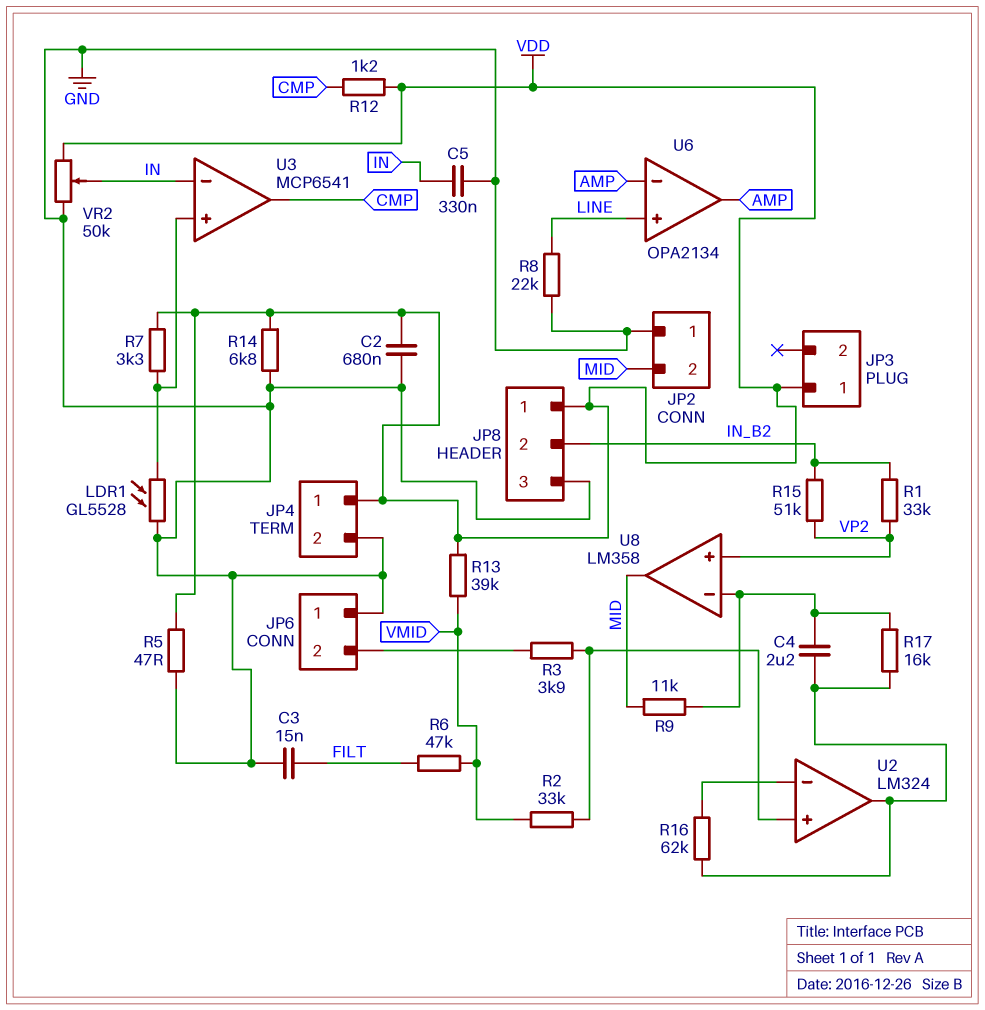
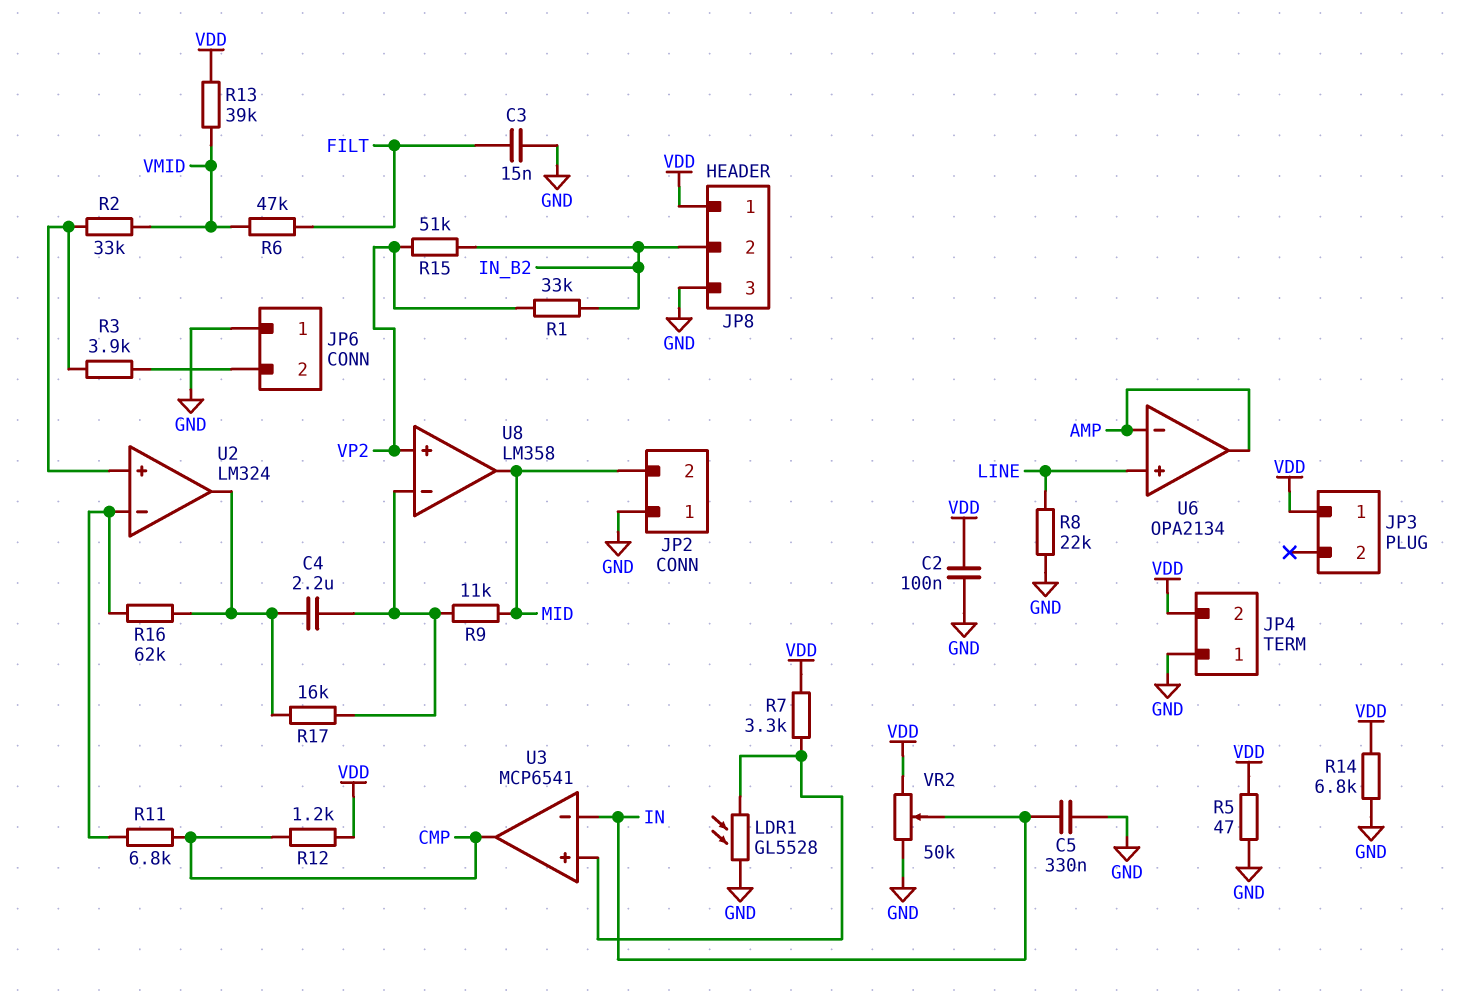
C2: 680nF (GND, VDD) -> 100nF (GND, VDD)
JP4 pin 1: VDD -> GND
JP4 pin 2: GND -> VDD
R11: none -> 6.8k (CMP, U2/in-)

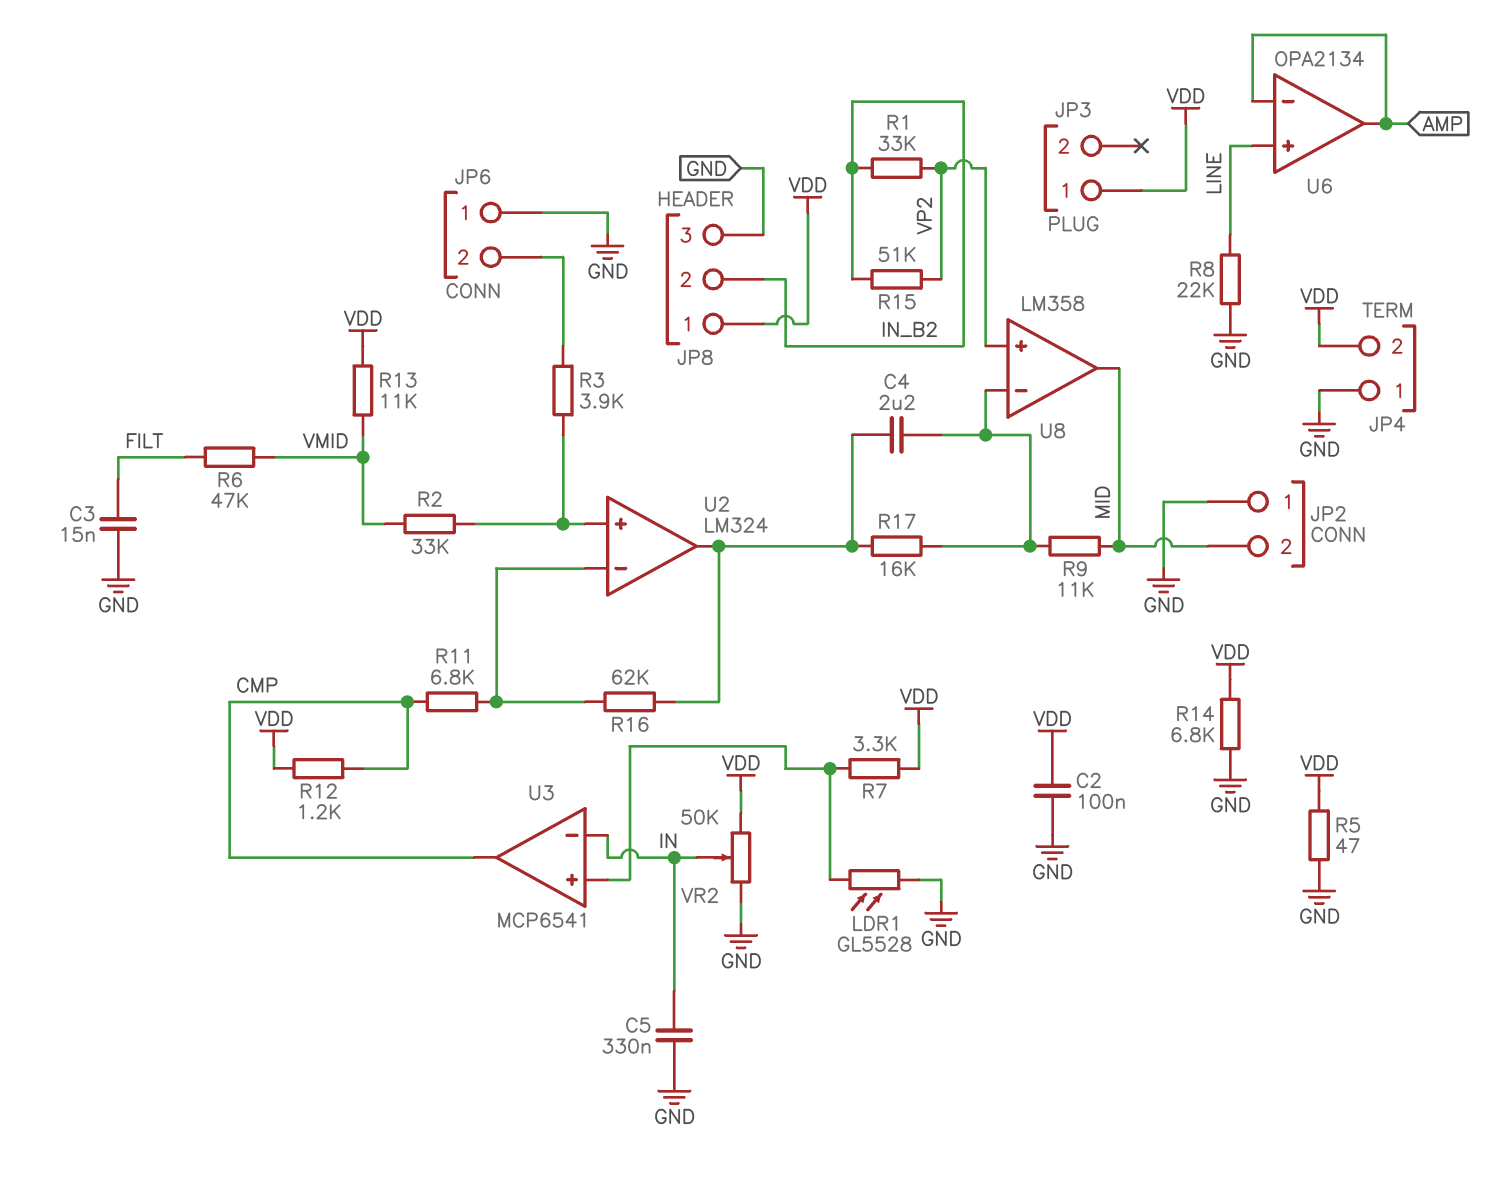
R13: 39k (VDD, VMID) -> 11k (VDD, VMID)

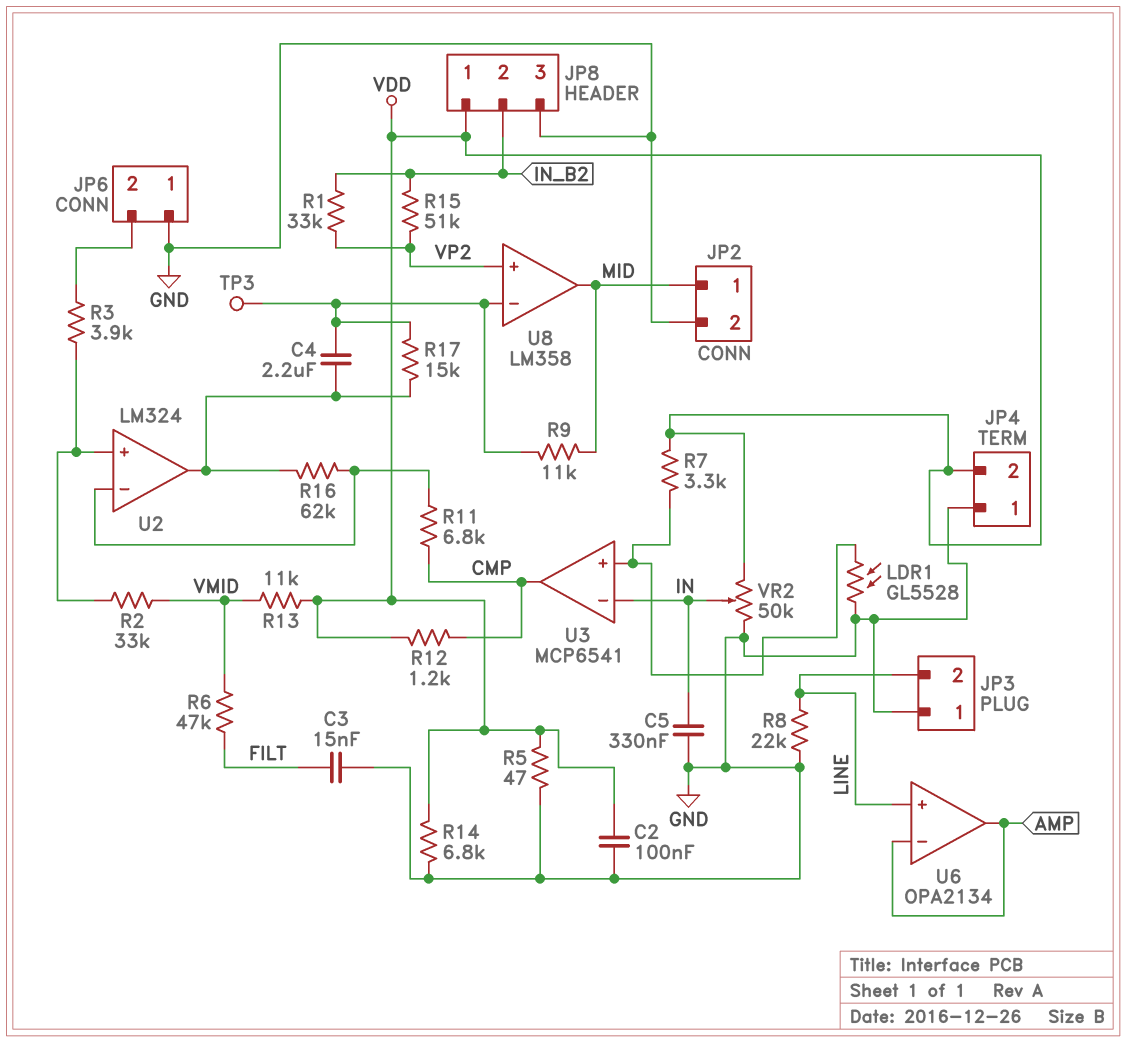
JP2 pin 1: GND -> MID
JP2 pin 2: MID -> GND
JP3 pin 1: VDD -> GND
JP3 pin 2: none -> LINE
R17: 16k (U2/out, U8/in-) -> 15k (U2/out, U8/in-)
TP3: none -> test point (U8/in-)

